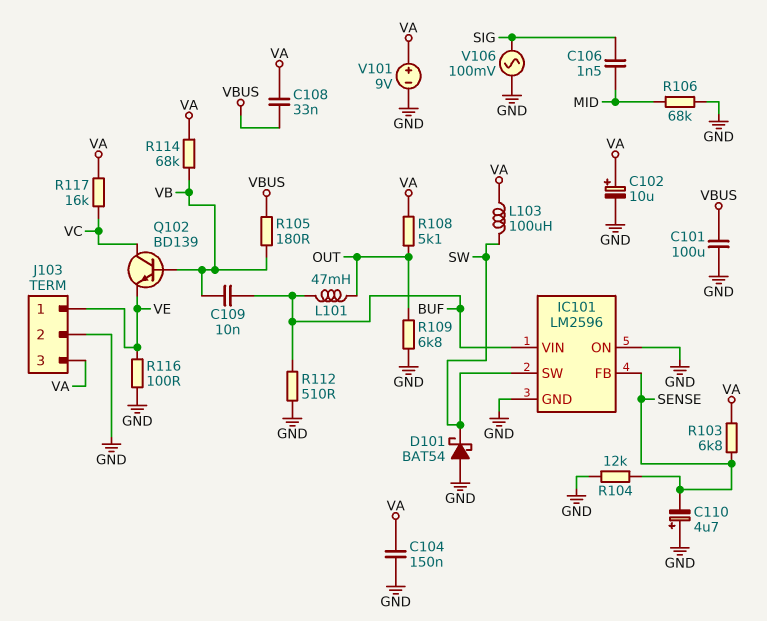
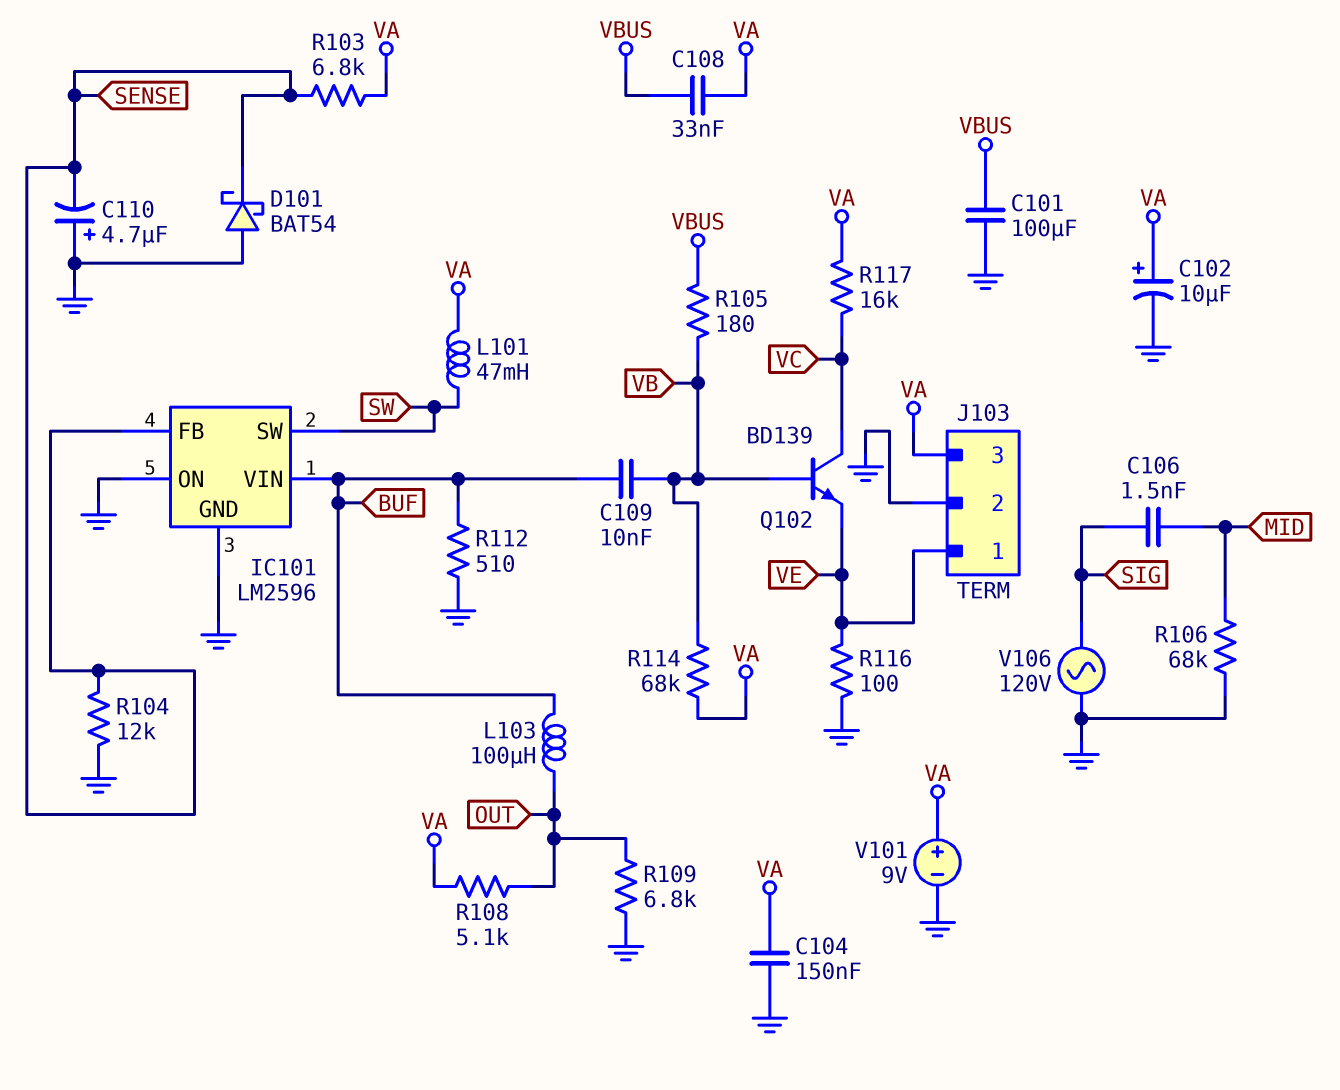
D101: schottky BAT54 (A GND, K SW) -> schottky BAT54 (A GND, K SENSE)
L101: 47mH (BUF, OUT) -> 47mH (SW, VA)
L103: 100uH (SW, VA) -> 100uH (BUF, OUT)
V106: AC 100mV (GND, SIG) -> AC 120V (GND, SIG)

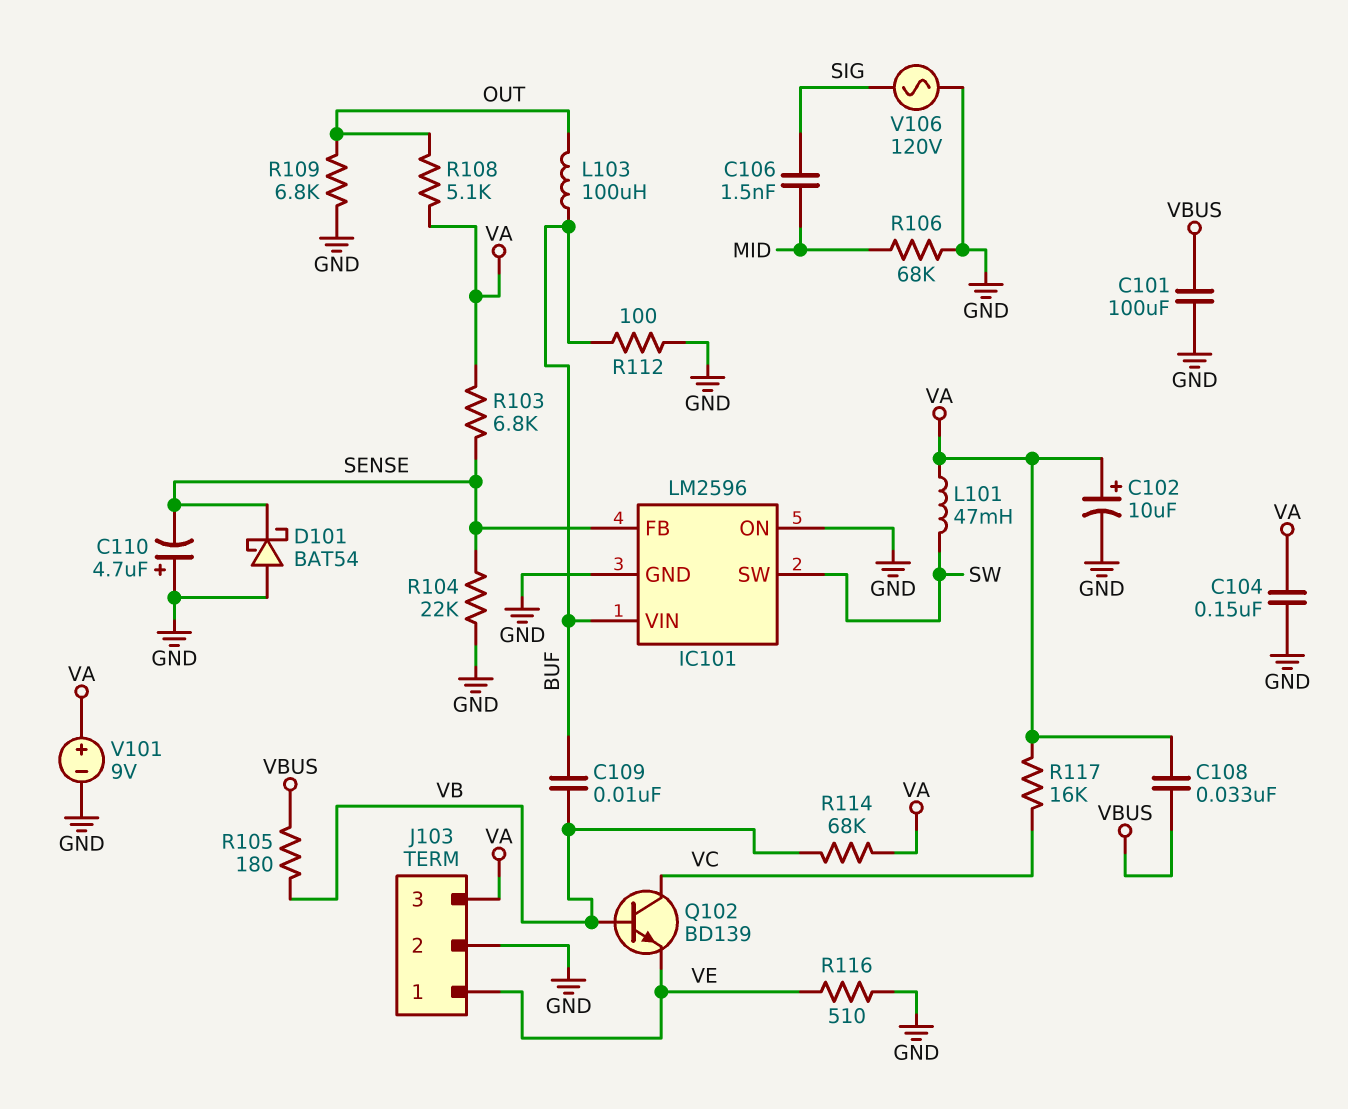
R104: 12k (GND, SENSE) -> 22k (GND, SENSE)
R112: 510 (BUF, GND) -> 100 (BUF, GND)
R116: 100 (GND, VE) -> 510 (GND, VE)

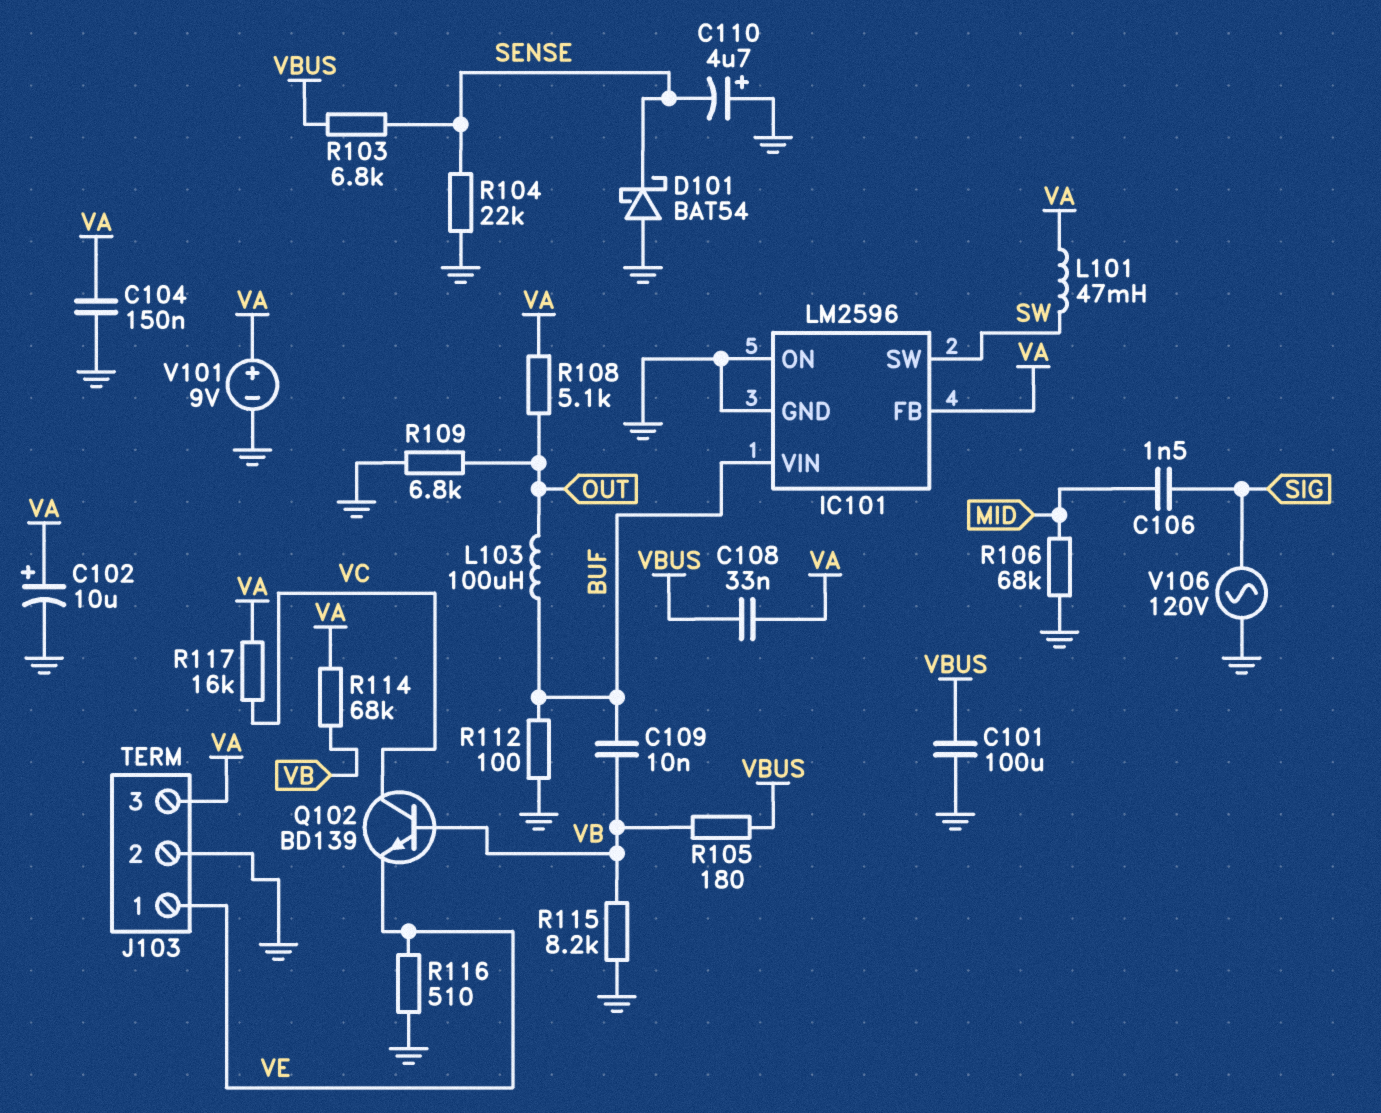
IC101 pin FB: SENSE -> VA
R103: 6.8k (SENSE, VA) -> 6.8k (SENSE, VBUS)
R115: none -> 8.2k (GND, VB)

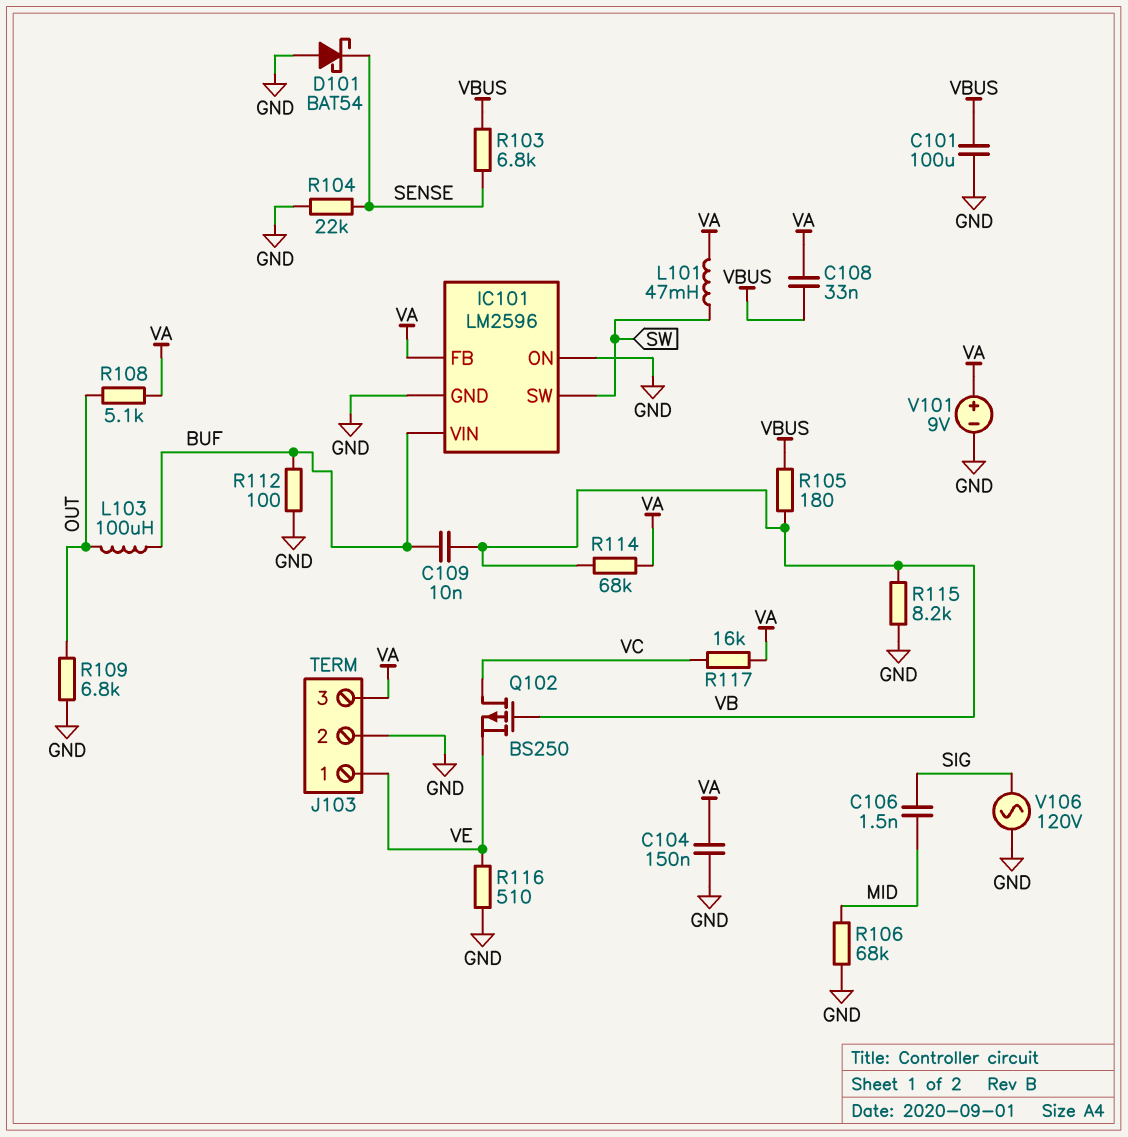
C102: 10uF (plus VA, minus GND) -> none
C110: 4.7uF (plus GND, minus SENSE) -> none
Q102: NPN BD139 (B VB, C VC, E VE) -> PMOS BS250 (G VB, D VC, S VE)

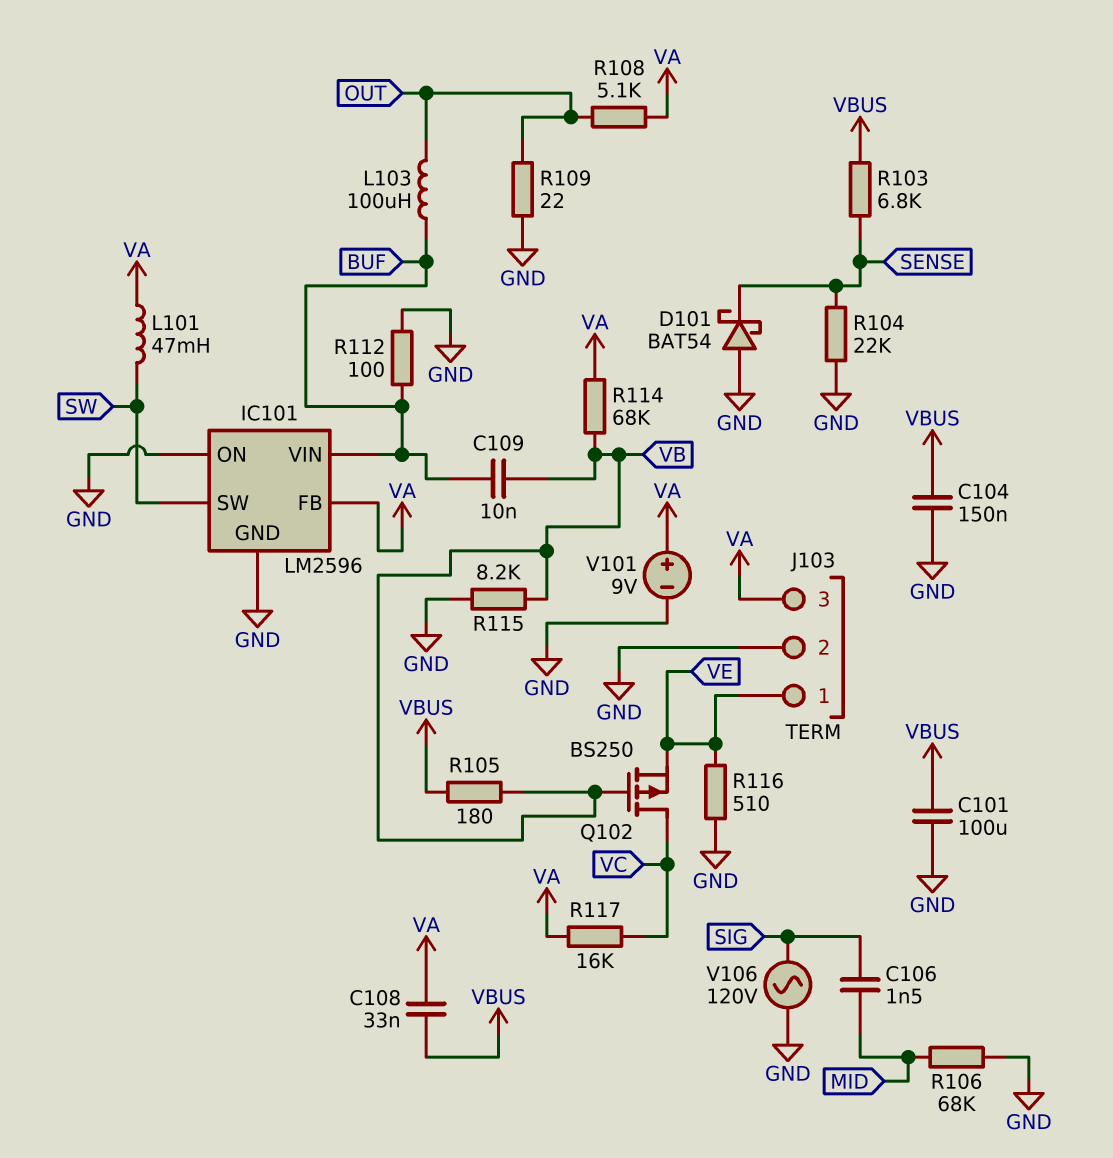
C104: 150nF (GND, VA) -> 150nF (GND, VBUS)
R109: 6.8k (GND, OUT) -> 22 (GND, OUT)

